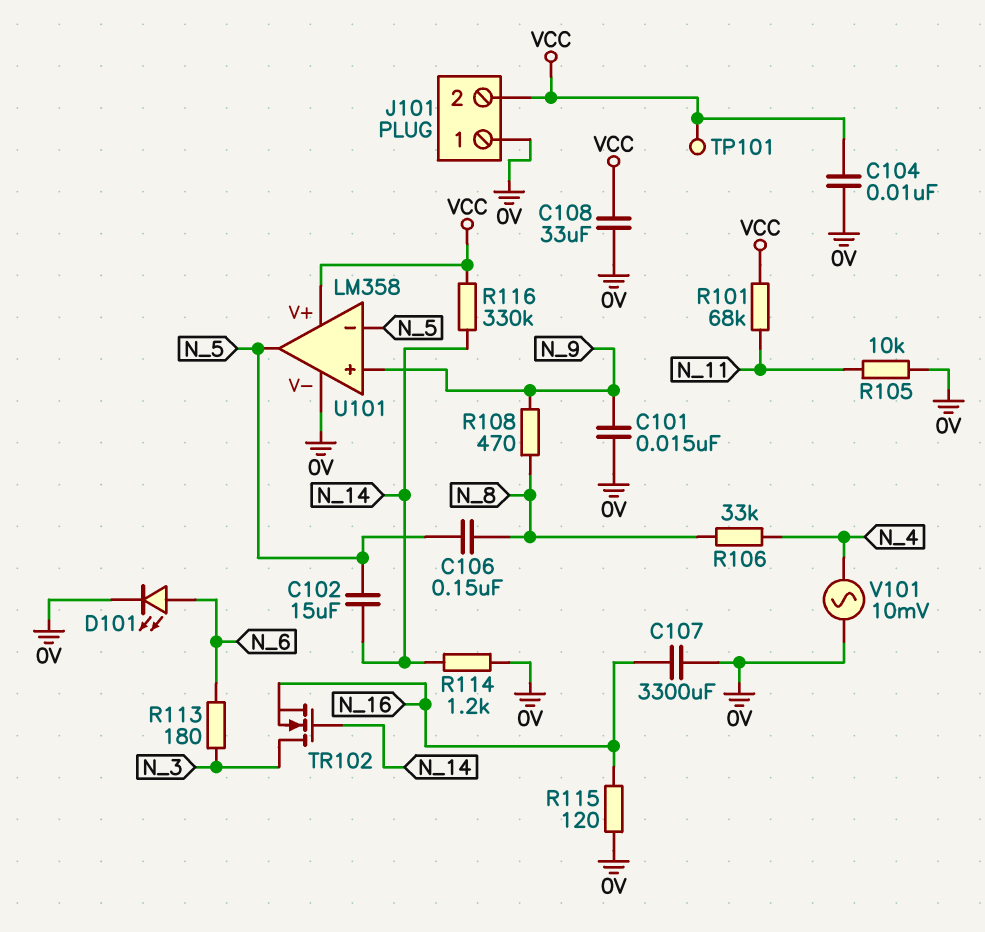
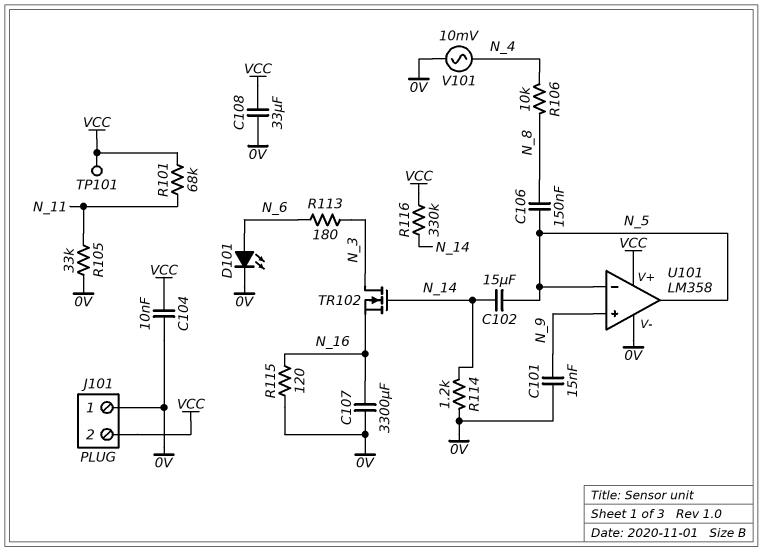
R105: 10k (0V, N_11) -> 33k (0V, N_11)
R106: 33k (N_4, N_8) -> 10k (N_4, N_8)
R108: 470 (N_8, N_9) -> none

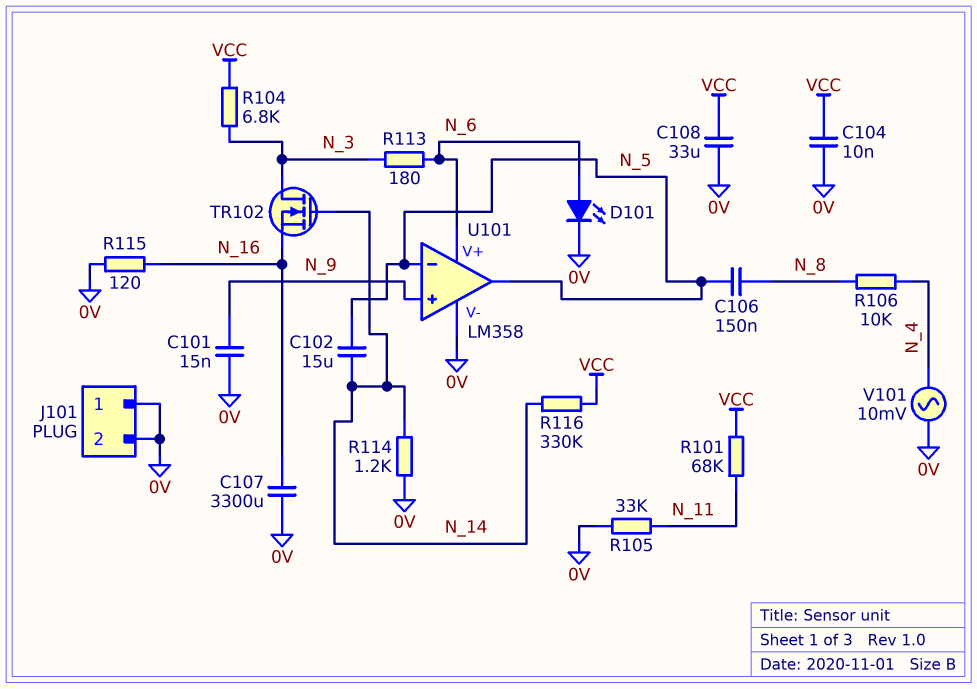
J101 pin 2: VCC -> 0V
R104: none -> 6.8k (N_3, VCC)
TP101: test point (VCC) -> none
U101 pin V+: VCC -> N_6

